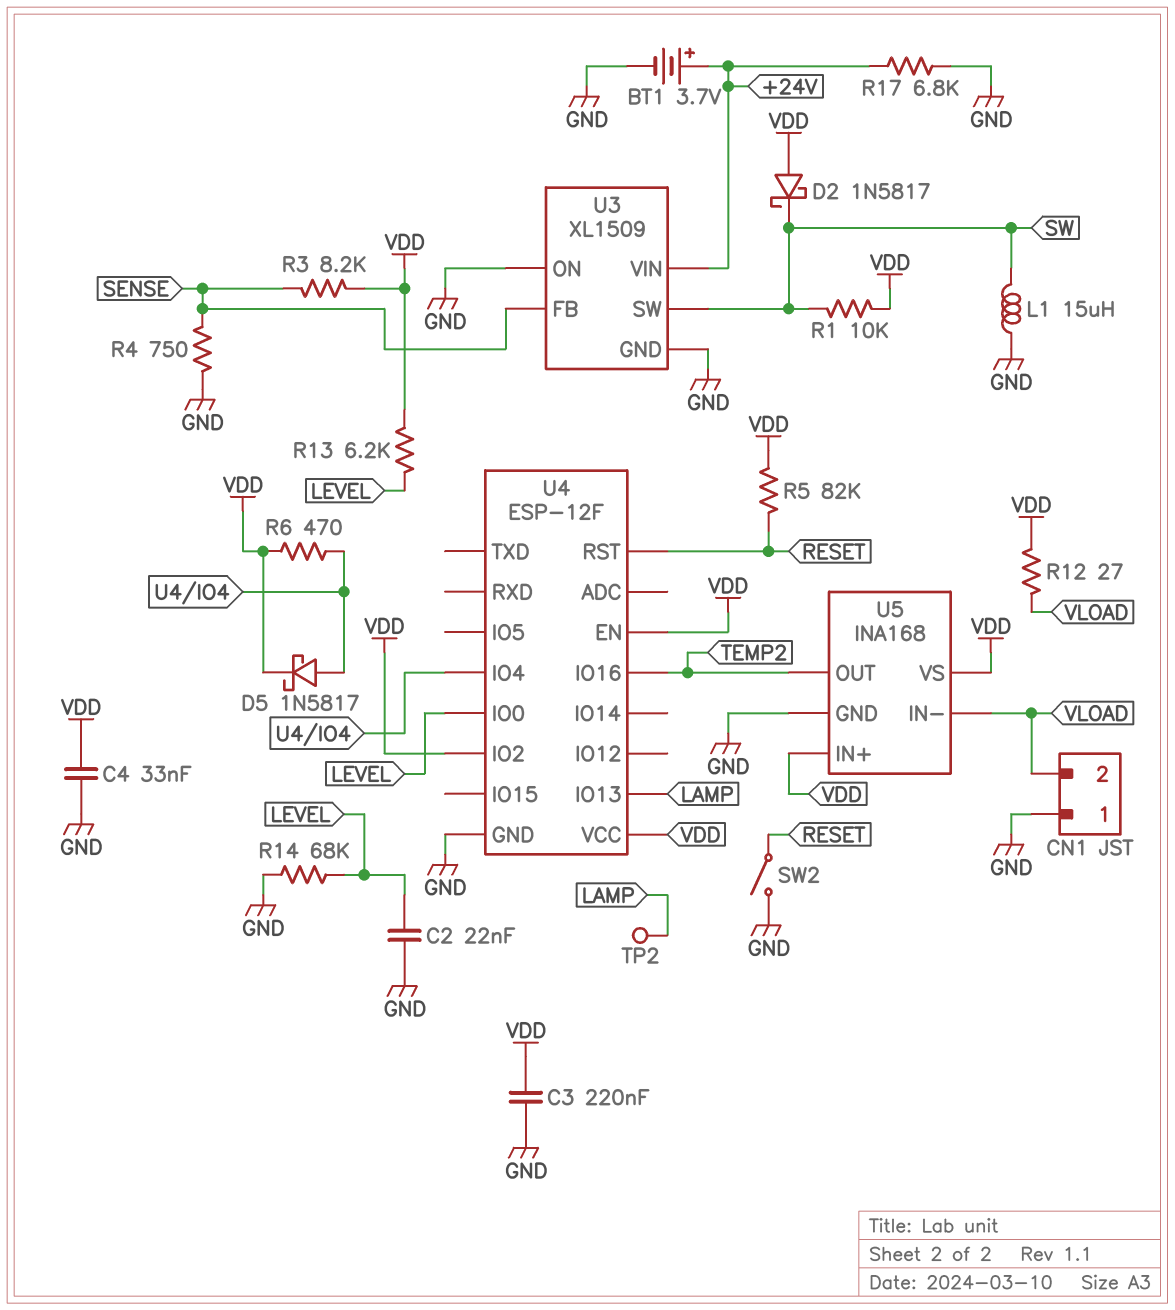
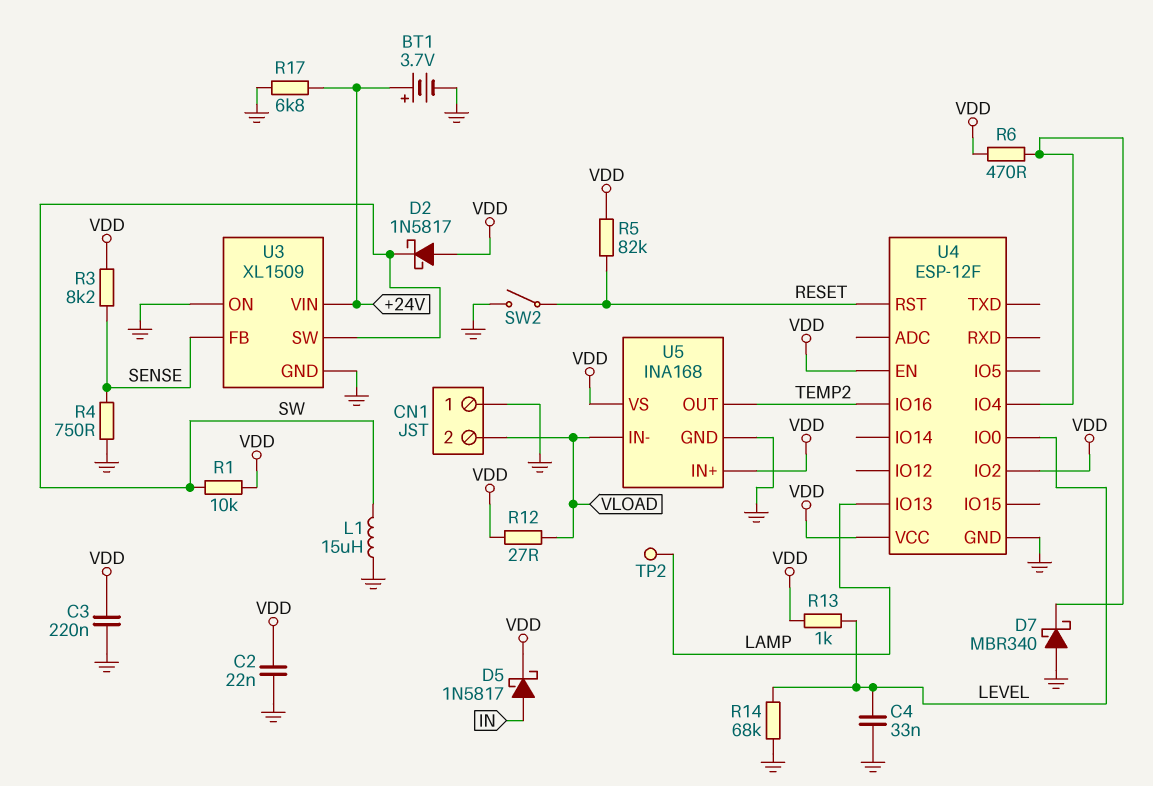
C2: 22nF (GND, LEVEL) -> 22nF (GND, VDD)
C4: 33nF (GND, VDD) -> 33nF (GND, LEVEL)
D5: schottky 1N5817 (A U4/IO4, K VDD) -> schottky 1N5817 (A IN, K VDD)
D7: none -> schottky MBR340 (A GND, K U4/IO4)
R13: 6.2k (LEVEL, VDD) -> 1k (LEVEL, VDD)

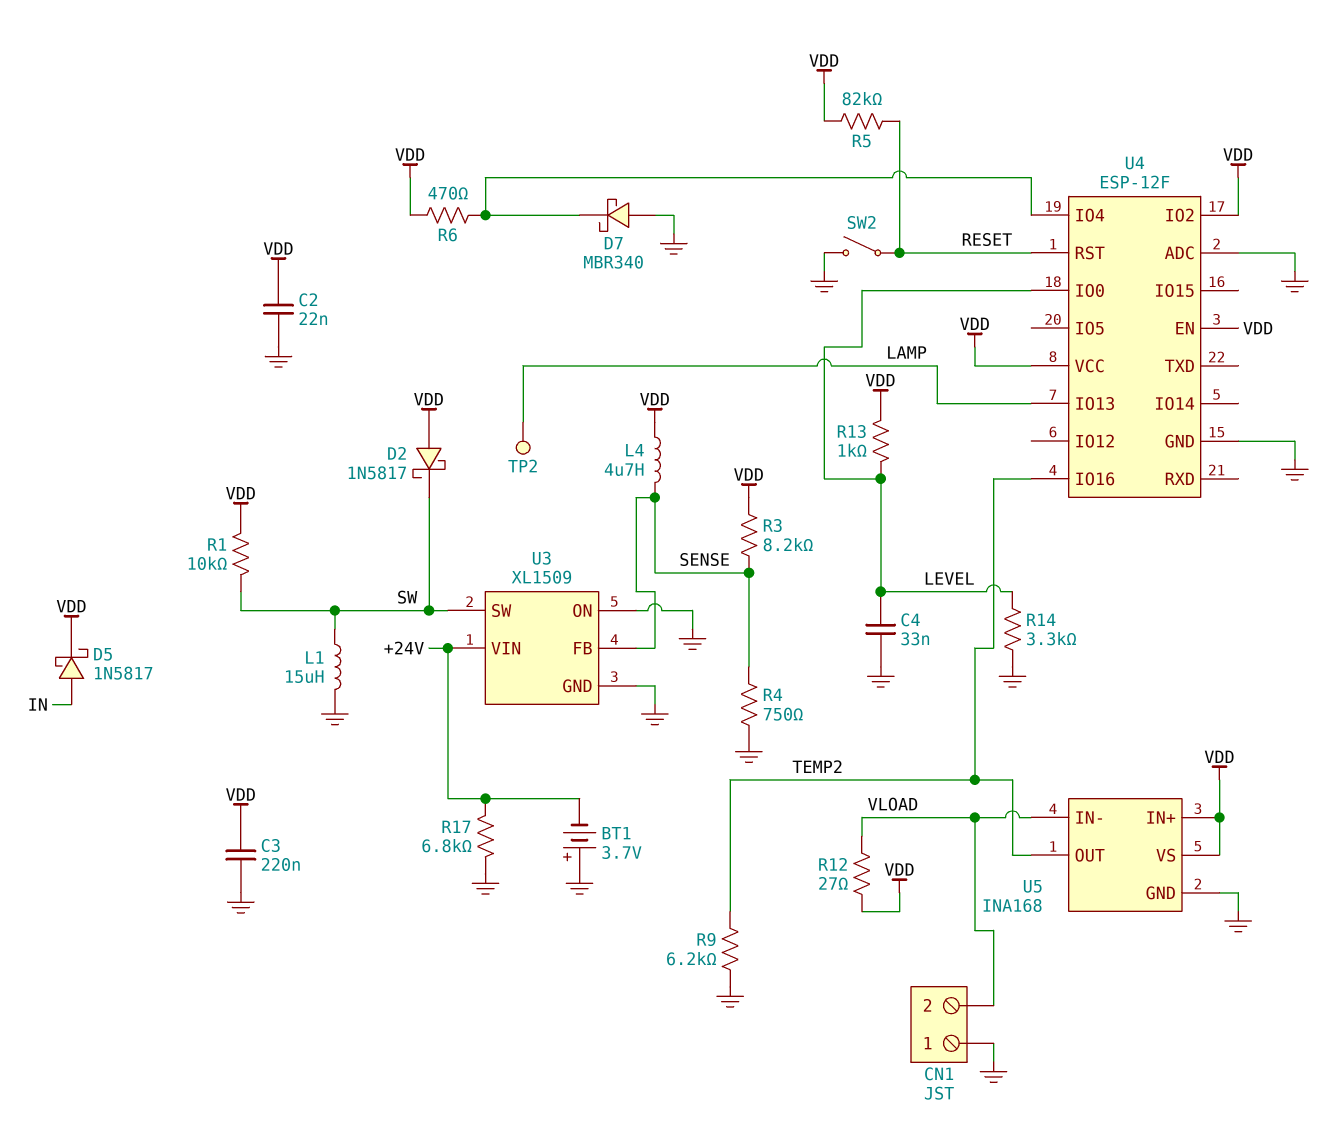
BT1: 3.7V (plus +24V, minus GND) -> 3.7V (plus GND, minus +24V)
L4: none -> 4.7uH (SENSE, VDD)
R9: none -> 6.2k (GND, TEMP2)
R14: 68k (GND, LEVEL) -> 3.3k (GND, LEVEL)
U4 pin ADC: none -> GND

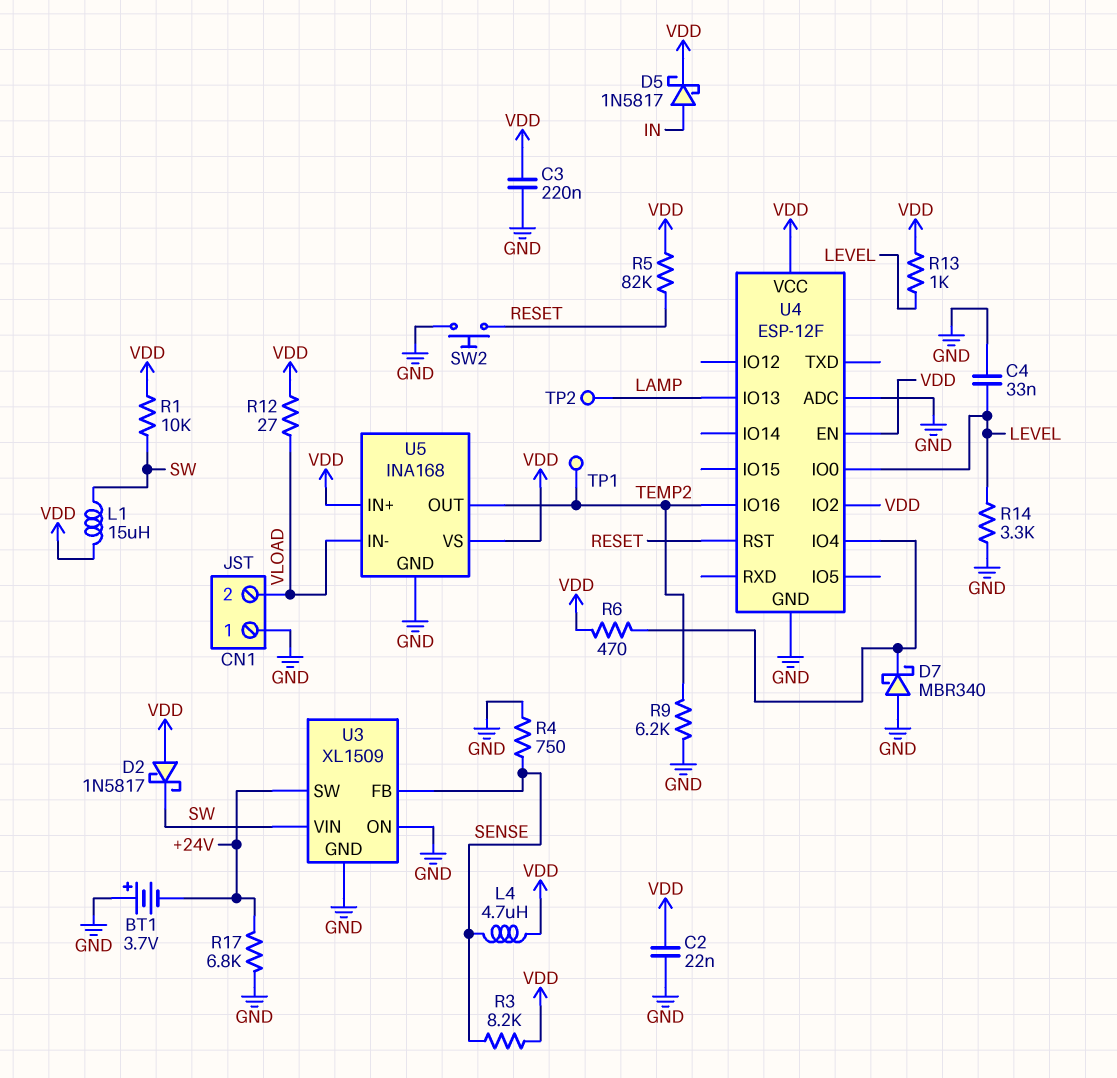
L1: 15uH (GND, SW) -> 15uH (SW, VDD)
SW2: switch (GND, RESET) -> button (GND, RESET)
TP1: none -> test point (TEMP2)
U3 pin SW: SW -> +24V
U3 pin VIN: +24V -> SW

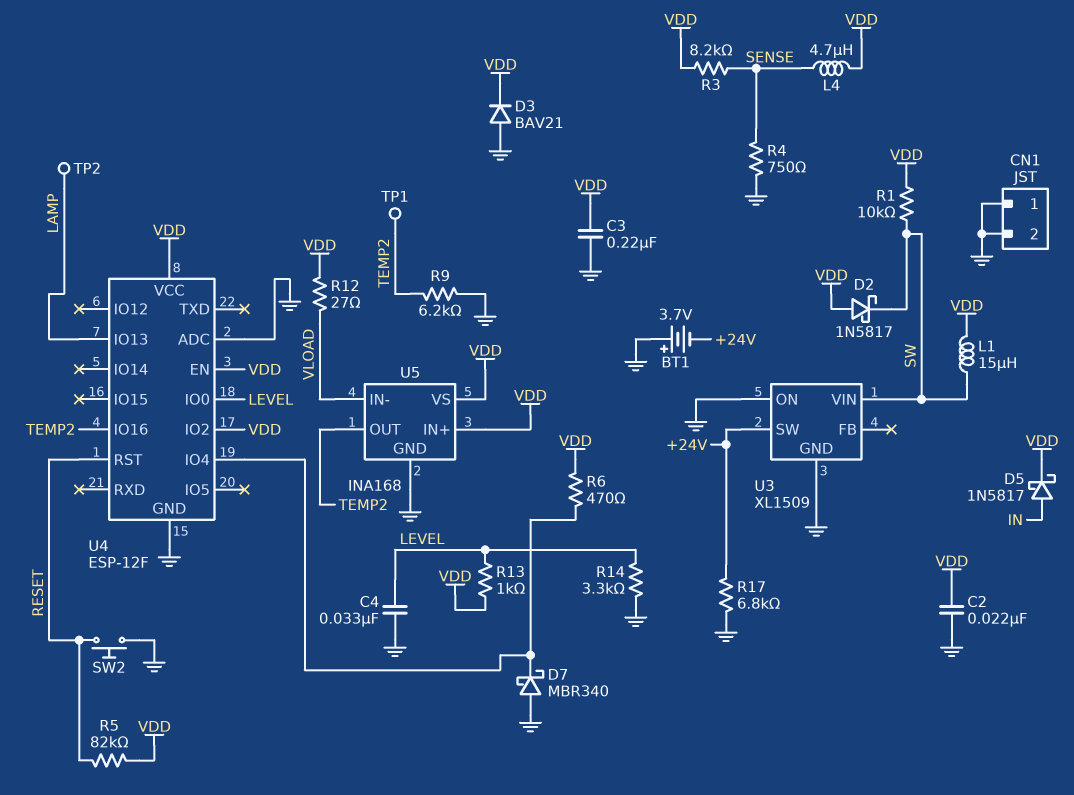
CN1 pin 2: VLOAD -> GND
D3: none -> diode BAV21 (A GND, K VDD)
U3 pin FB: SENSE -> none

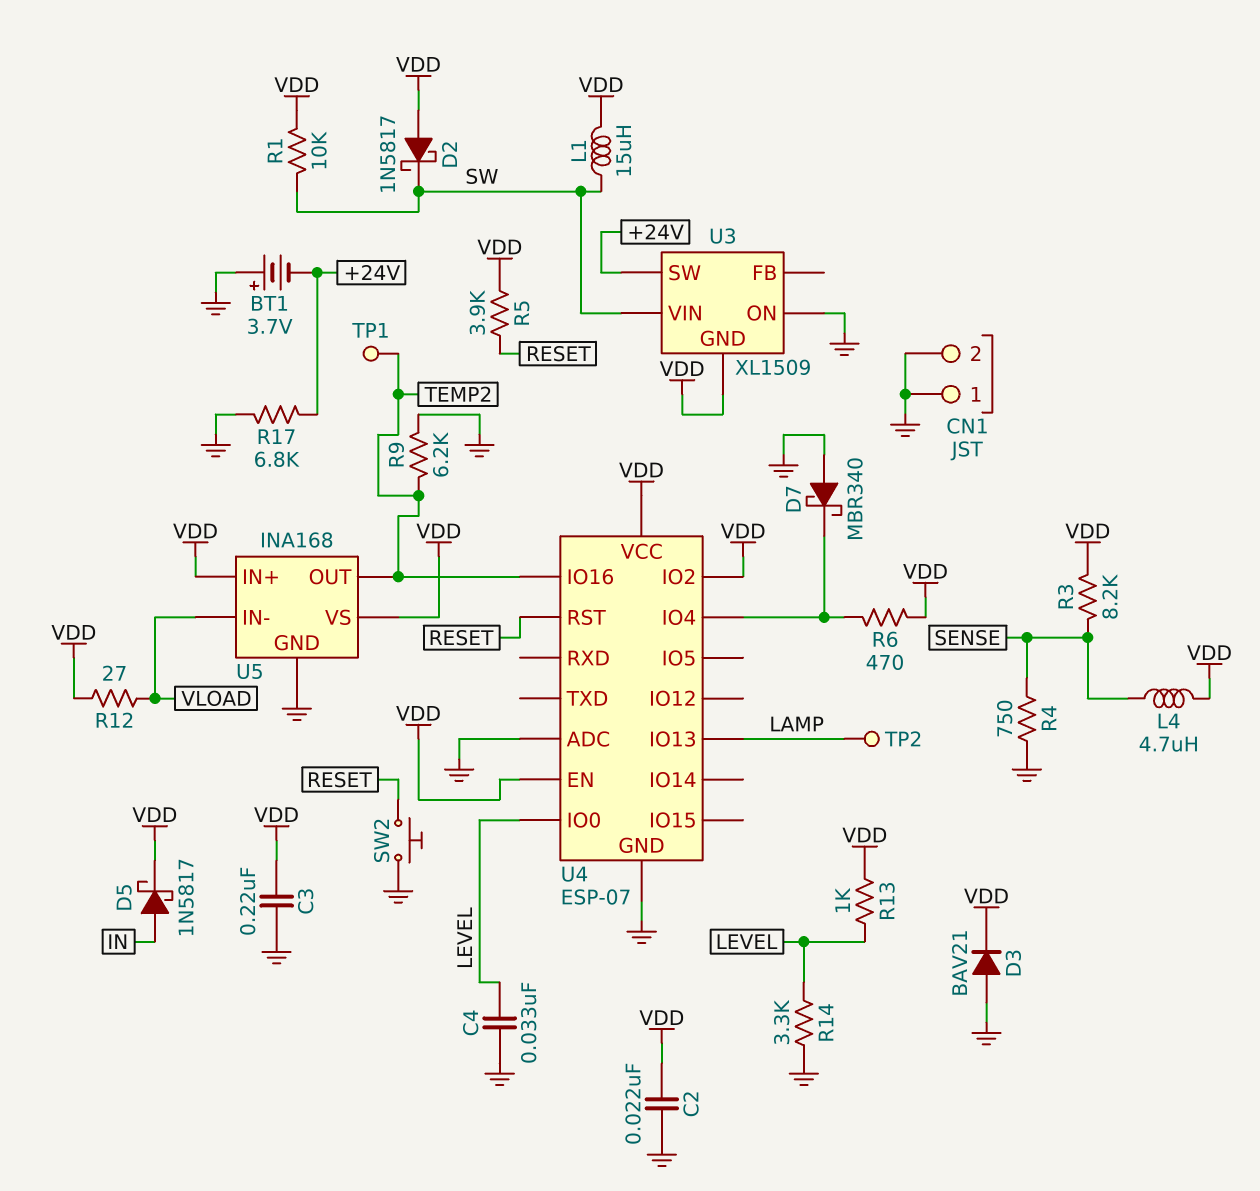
R5: 82k (RESET, VDD) -> 3.9k (RESET, VDD)
U3 pin GND: GND -> VDD
U4: ESP-12F -> ESP-07

